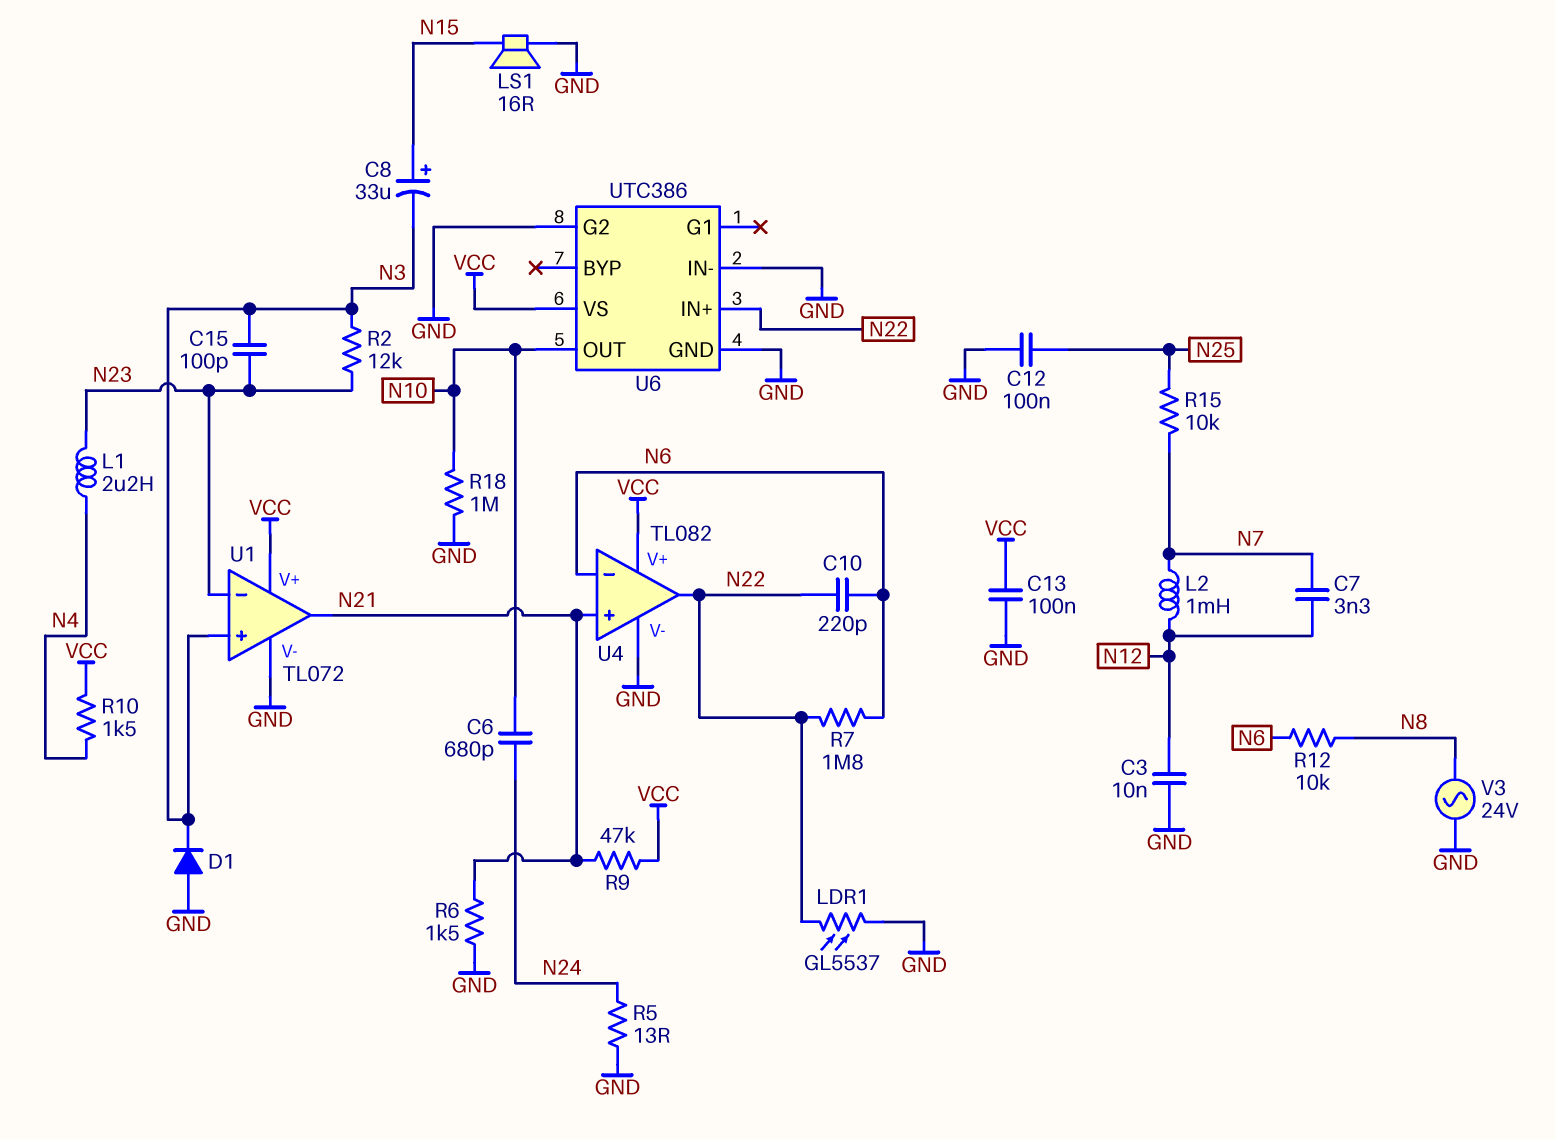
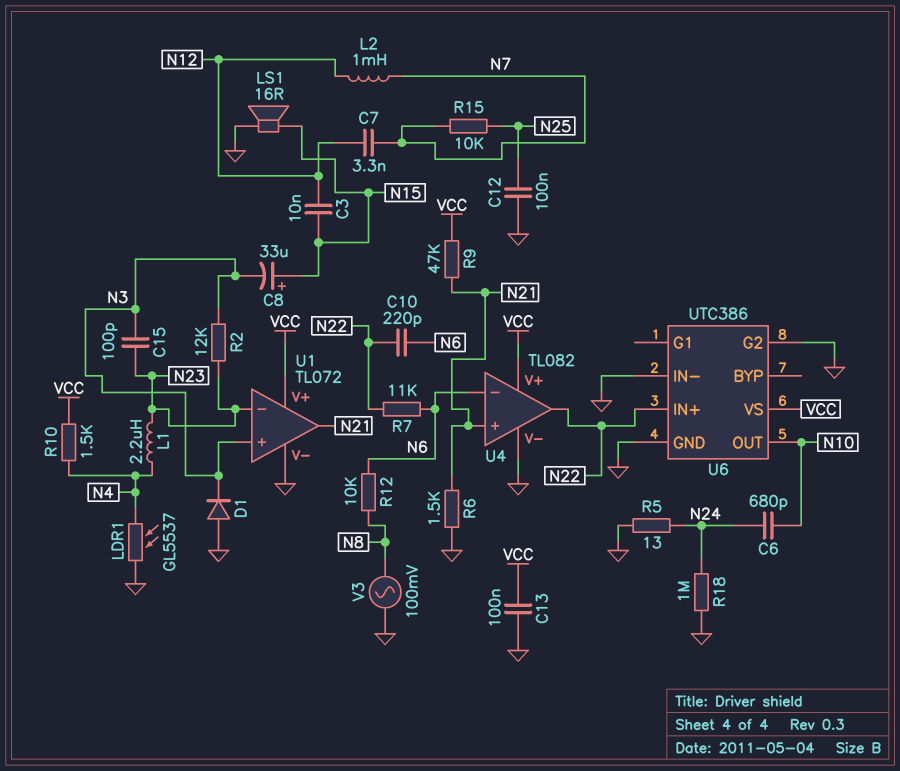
C3: 10nF (GND, N12) -> 10nF (N12, N15)
LDR1: GL5537 (GND, N22) -> GL5537 (GND, N4)
R7: 1.8M (N6, N22) -> 11k (N6, N22)
R18: 1M (GND, N10) -> 1M (GND, N24)
V3: AC 24V (GND, N8) -> AC 100mV (GND, N8)

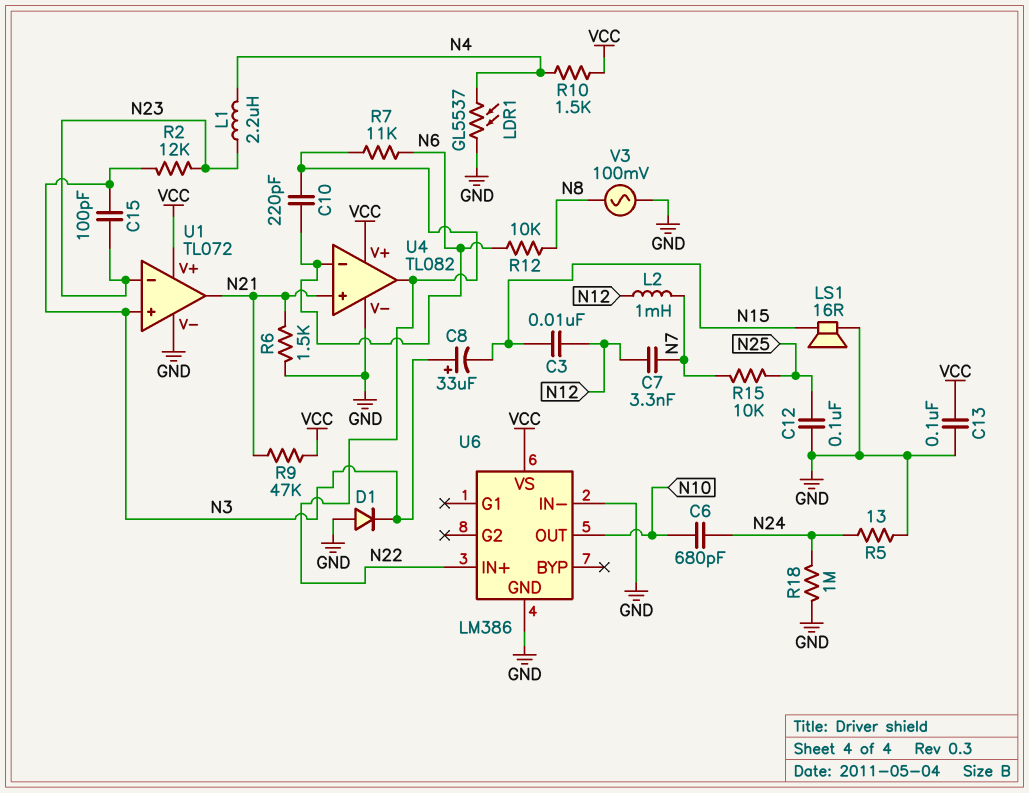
C8: 33uF (plus N15, minus N3) -> 33uF (plus N3, minus N15)
U6: UTC386 -> LM386
U6 pin G2: GND -> none

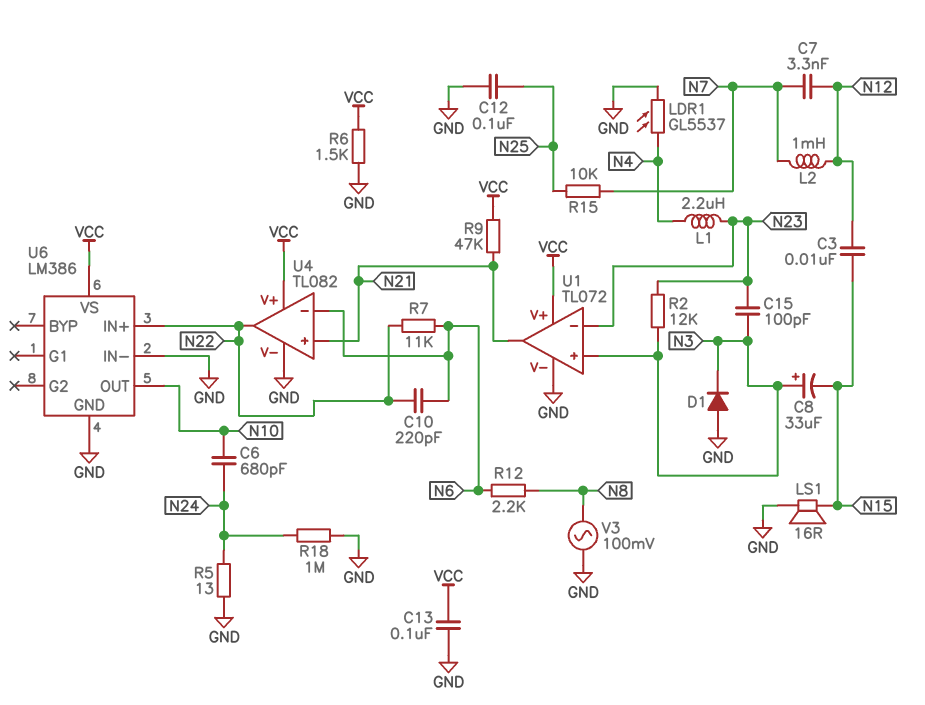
R6: 1.5k (GND, N21) -> 1.5k (GND, VCC)
R10: 1.5k (N4, VCC) -> none
R12: 10k (N6, N8) -> 2.2k (N6, N8)

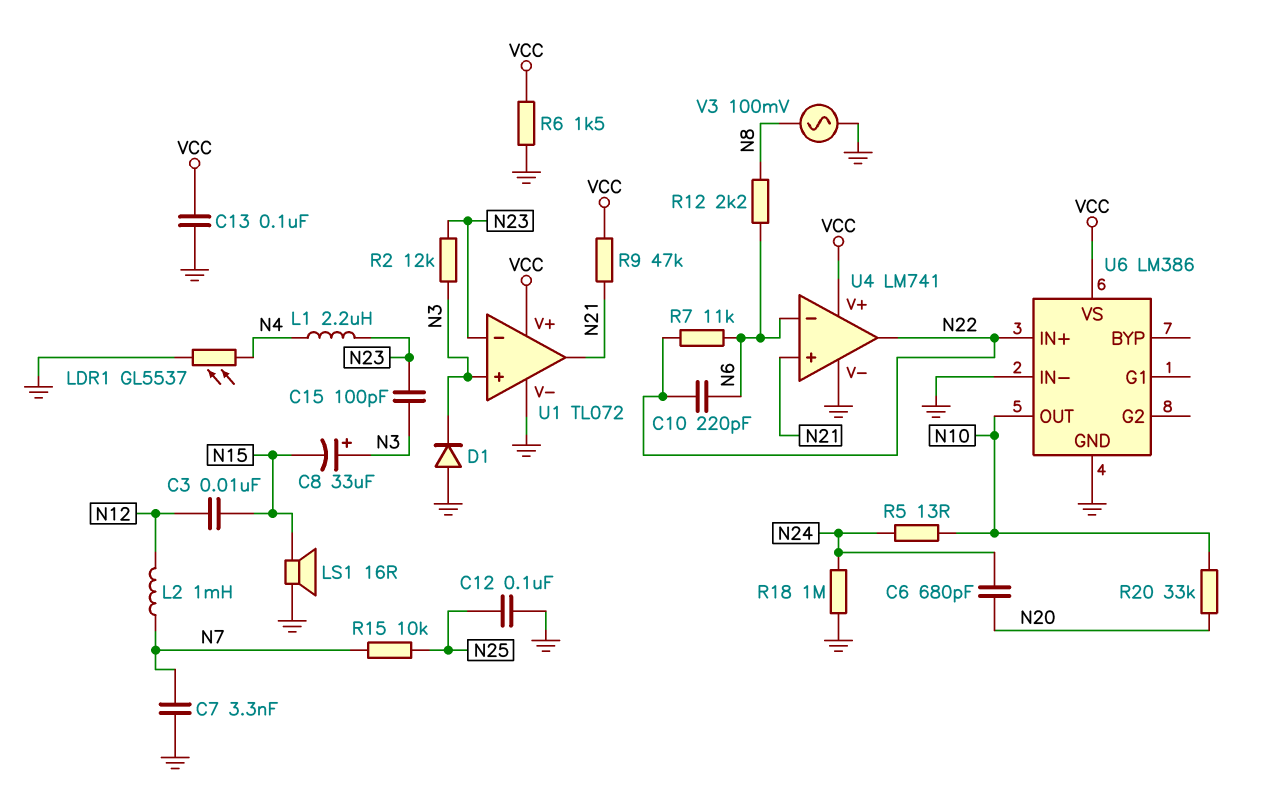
C6: 680pF (N10, N24) -> 680pF (N20, N24)
C7: 3.3nF (N7, N12) -> 3.3nF (GND, N7)
R5: 13 (GND, N24) -> 13 (N10, N24)
R20: none -> 33k (N10, N20)
U4: TL082 -> LM741

